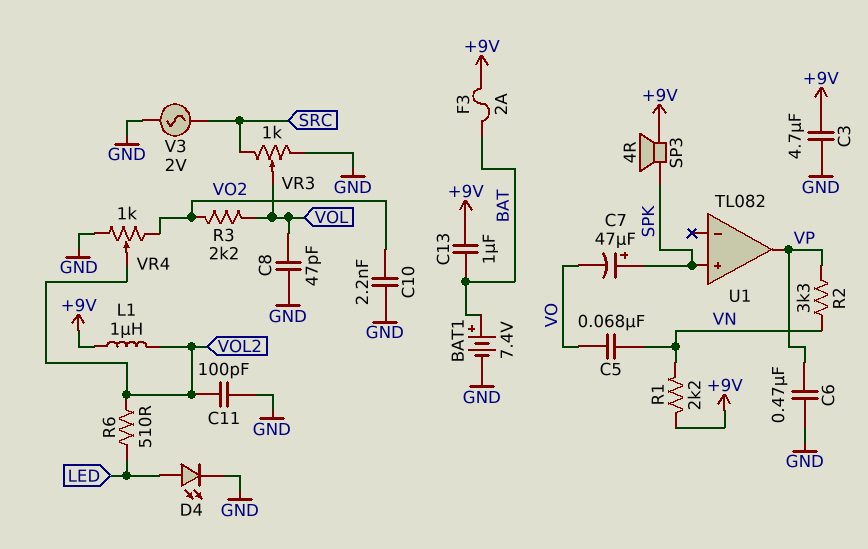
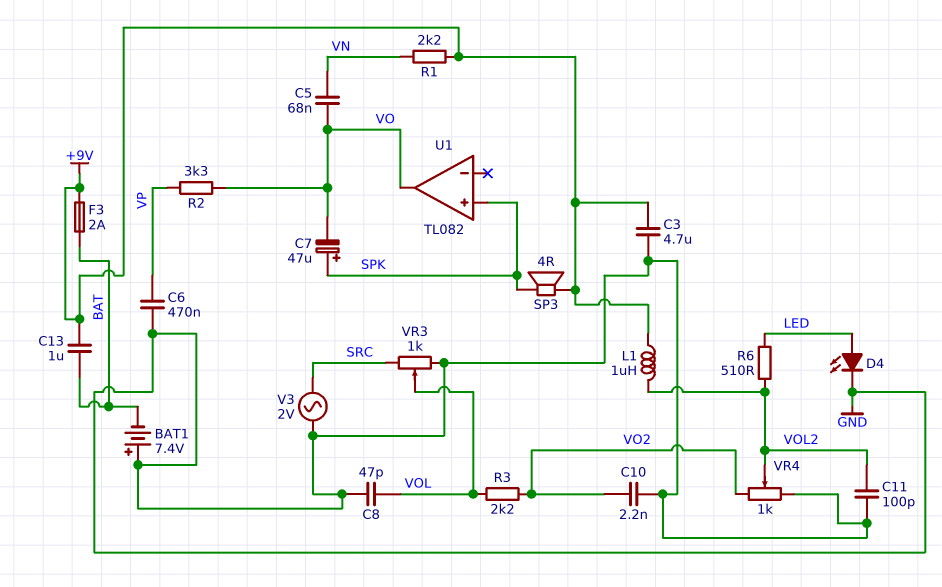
BAT1: 7.4V (plus BAT, minus GND) -> 7.4V (plus GND, minus BAT)
R2: 3.3k (VN, VP) -> 3.3k (VO, VP)
U1 pin out: VP -> VO

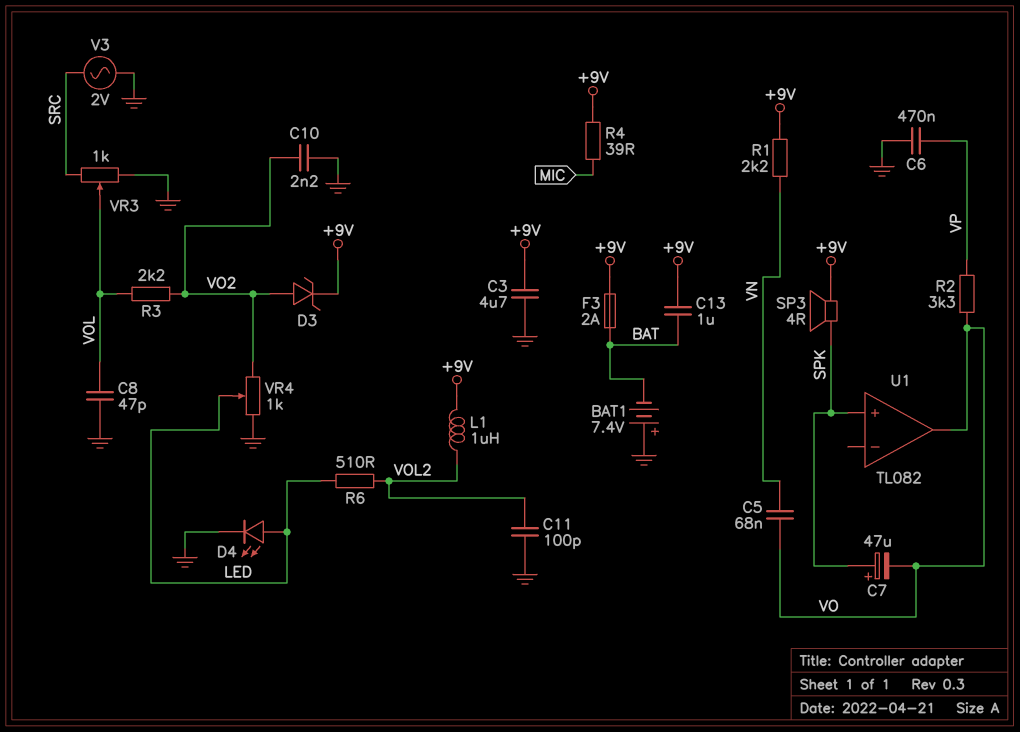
D3: none -> zener (A VO2, K +9V)
R4: none -> 39 (+9V, MIC)
VR4: 1k (GND, VO2, wiper VOL2) -> 1k (GND, VO2, wiper LED)

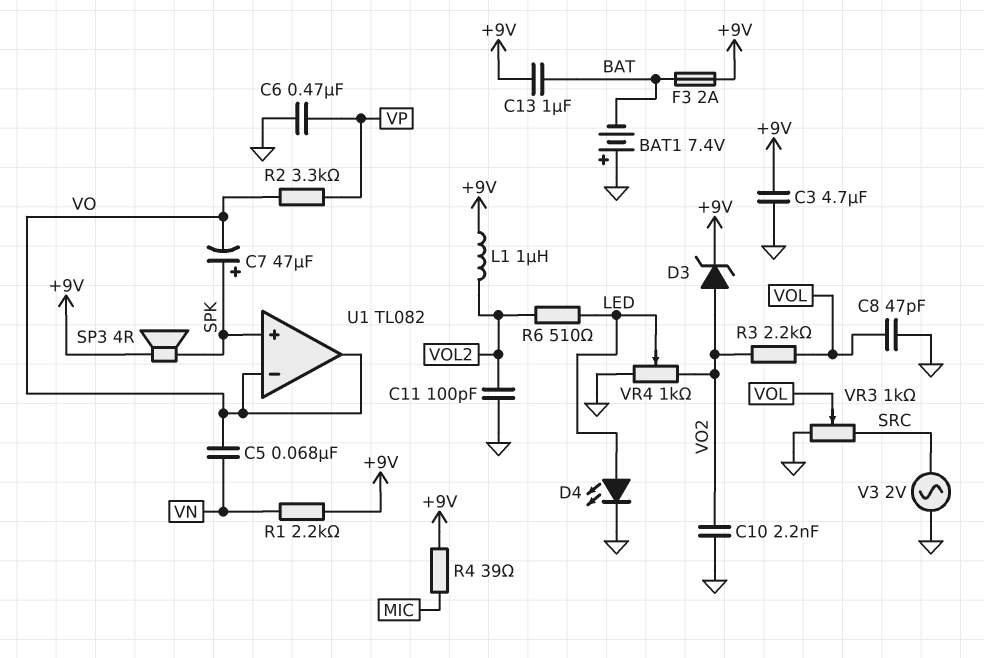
U1 pin in-: none -> VO

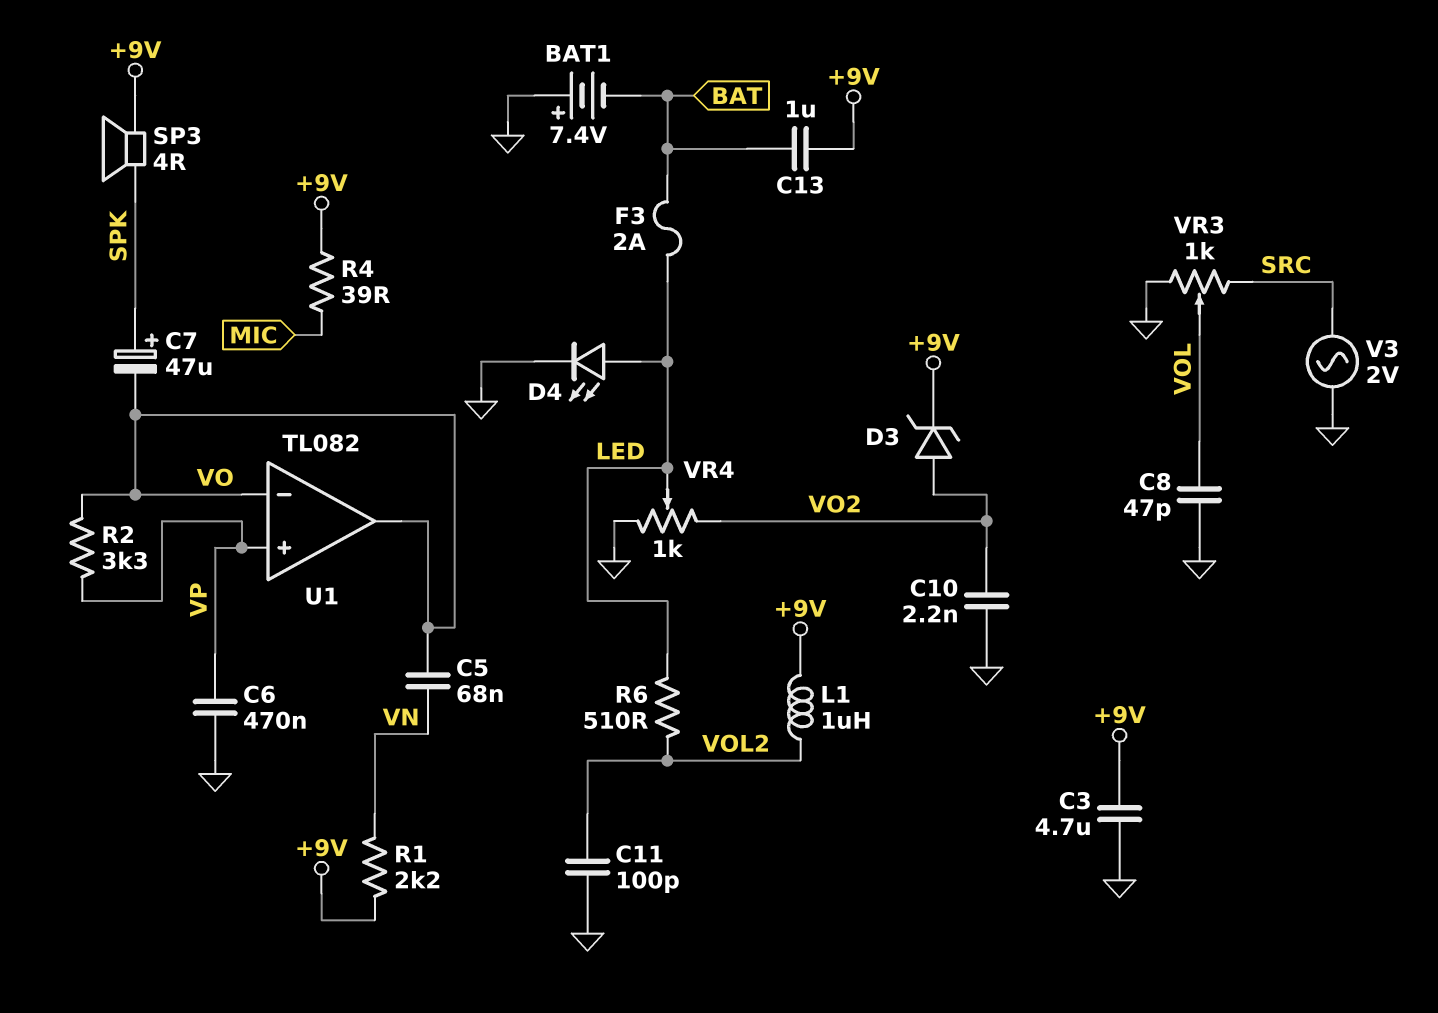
F3: 2A (+9V, BAT) -> 2A (BAT, LED)
R3: 2.2k (VO2, VOL) -> none
U1 pin in+: SPK -> VP

